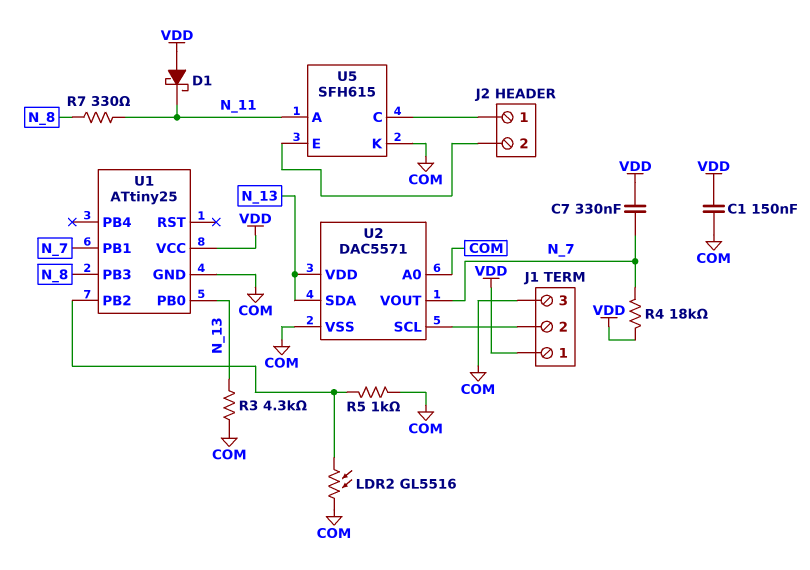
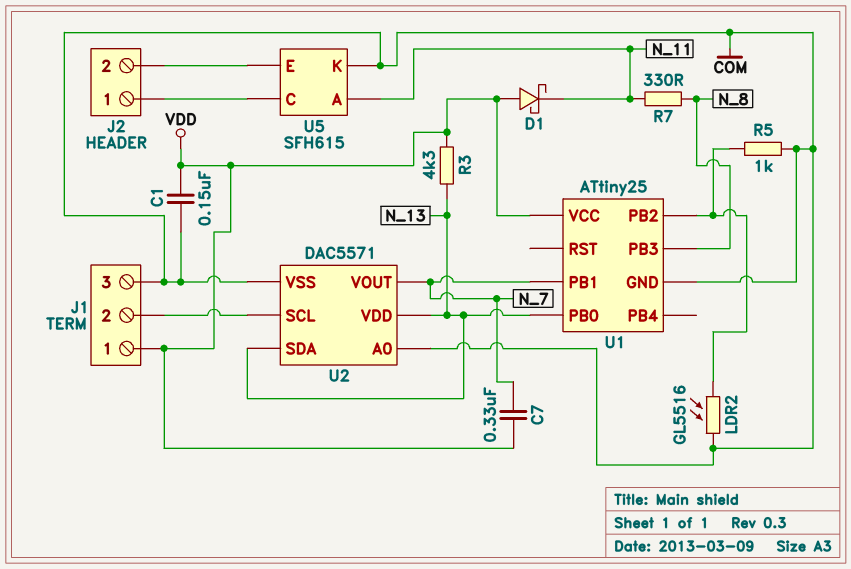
R3: 4.3k (COM, N_13) -> 4.3k (N_13, VDD)
R4: 18k (N_7, VDD) -> none

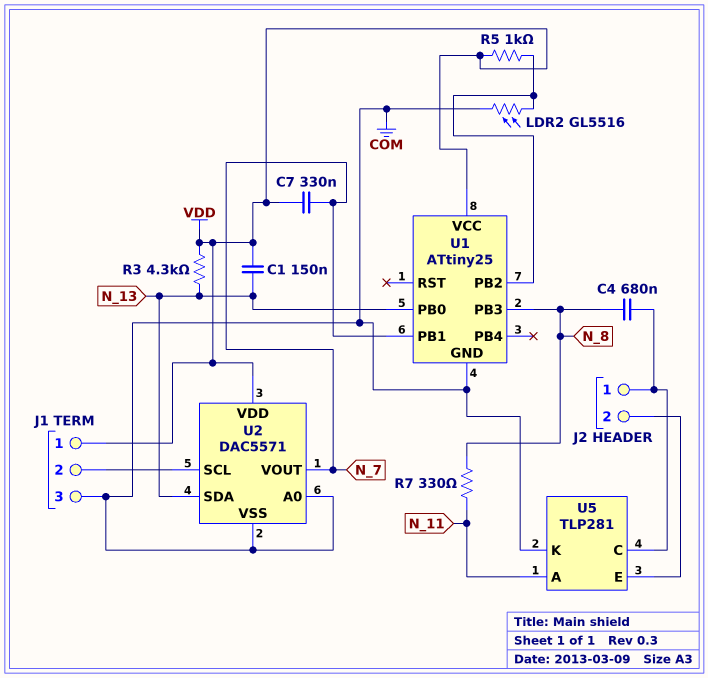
C1: 150nF (COM, VDD) -> 150nF (N_13, VDD)
C4: none -> 680nF (J2/1, N_8)
D1: schottky (A VDD, K N_11) -> none
R5: 1k (COM, U1/PB2) -> 1k (U1/PB2, VDD)
U2 pin VDD: N_13 -> VDD
U5: SFH615 -> TLP281

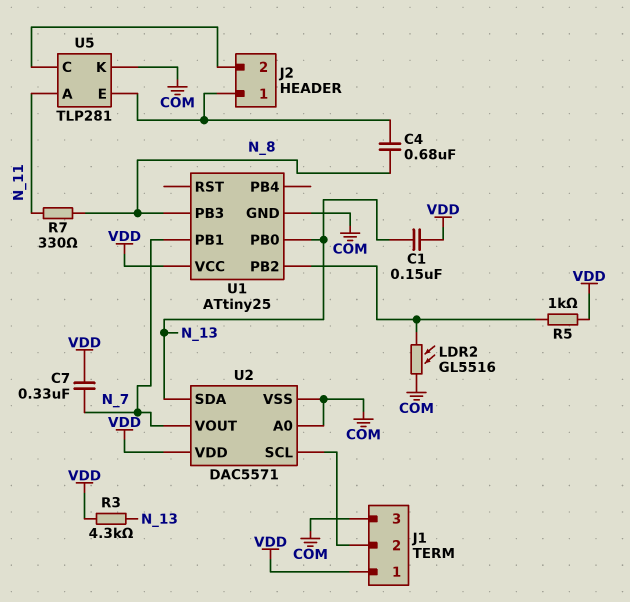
U5 pin C: J2/1 -> J2/2
U5 pin E: J2/2 -> J2/1

